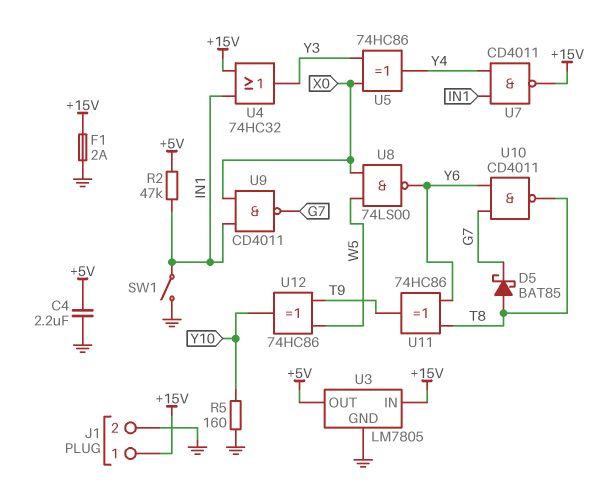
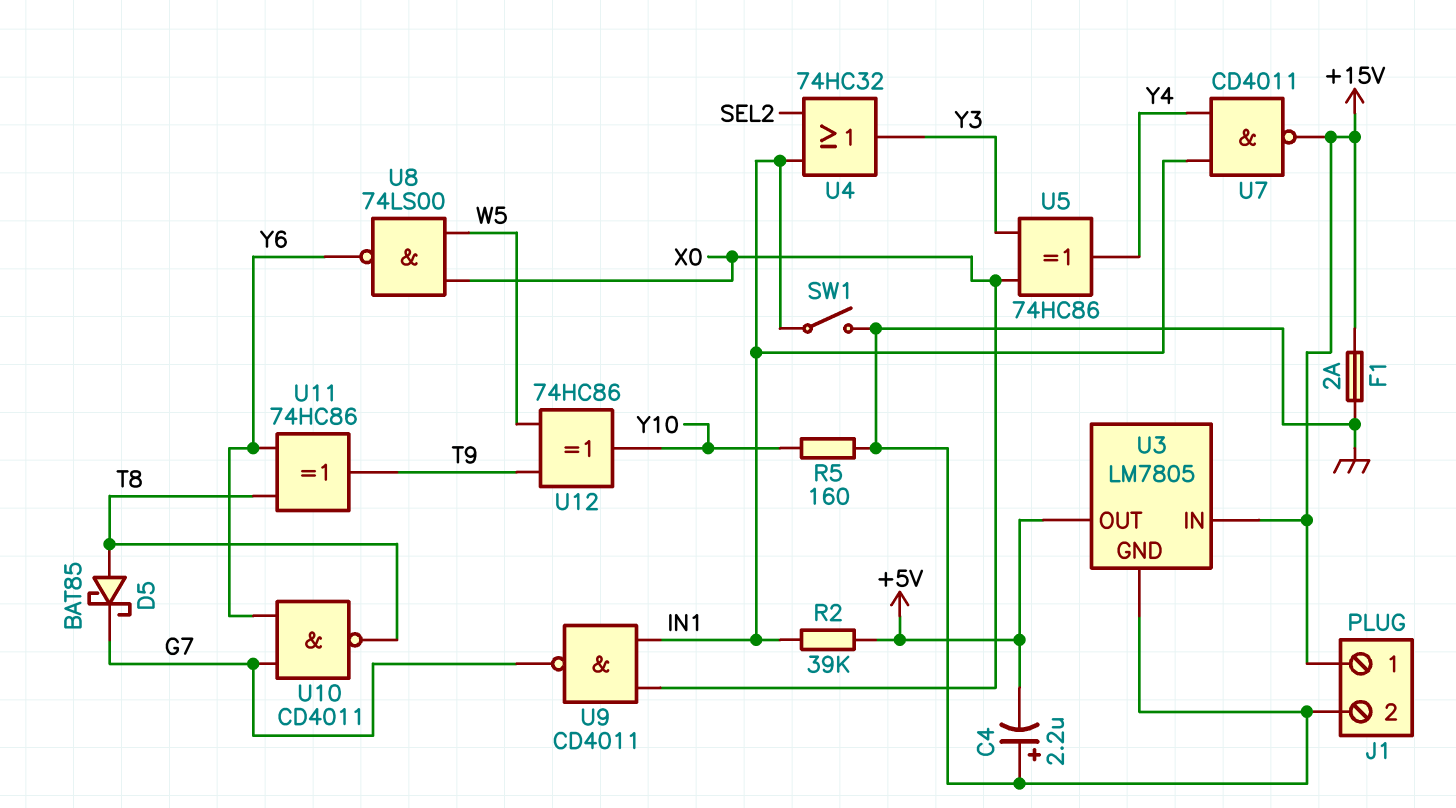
C4: 2.2uF (+5V, GND) -> 2.2uF (plus GND, minus +5V)
R2: 47k (+5V, IN1) -> 39k (+5V, IN1)
U4: OR 74HC32 (in +15V, in IN1, out Y3) -> OR 74HC32 (in IN1, in SEL2, out Y3)

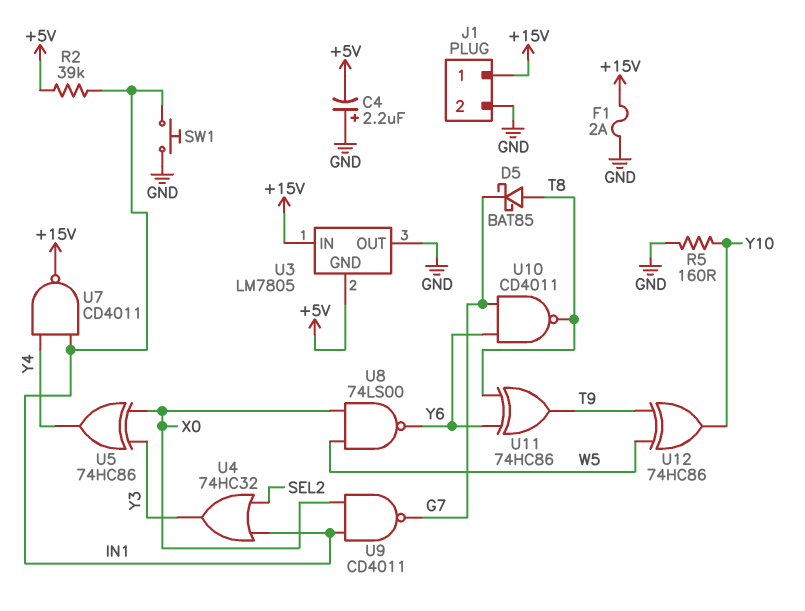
SW1: switch (GND, IN1) -> button (GND, IN1)
U3 pin GND: GND -> +5V
U3 pin OUT: +5V -> GND

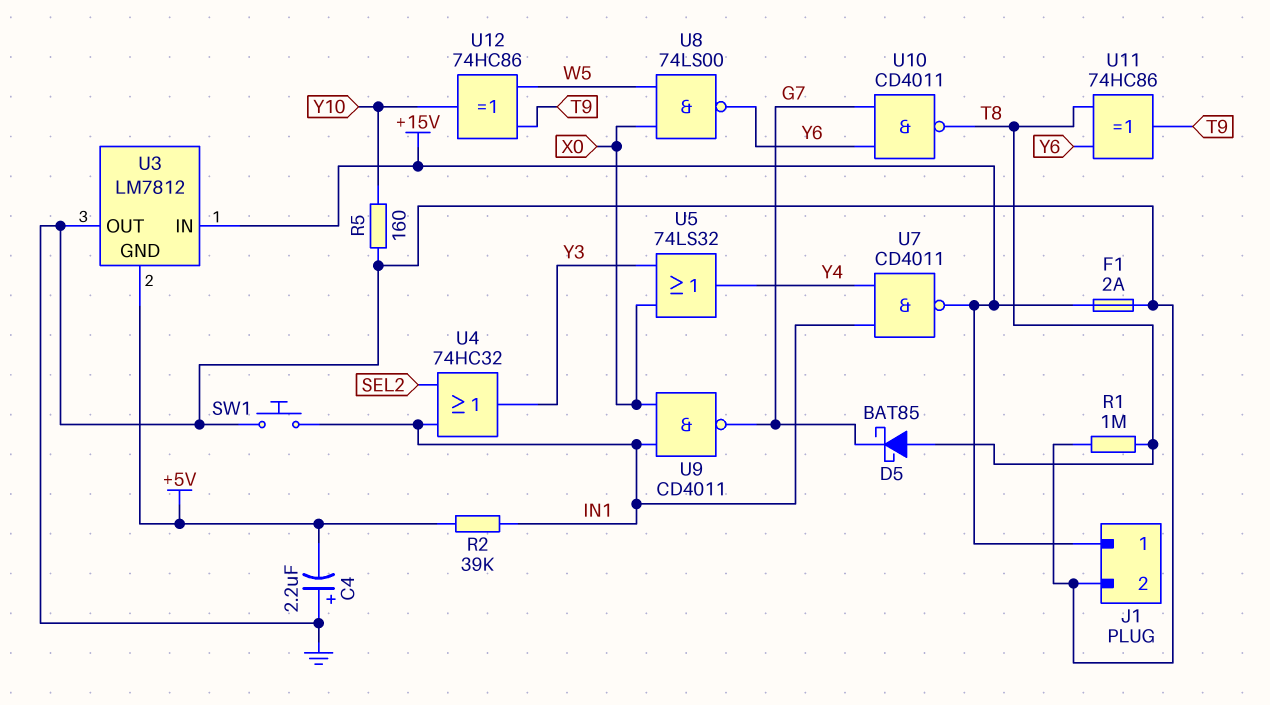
R1: none -> 1M (GND, T8)
U3: LM7805 -> LM7812
U5: XOR 74HC86 (in X0, in Y3, out Y4) -> OR 74LS32 (in X0, in Y3, out Y4)

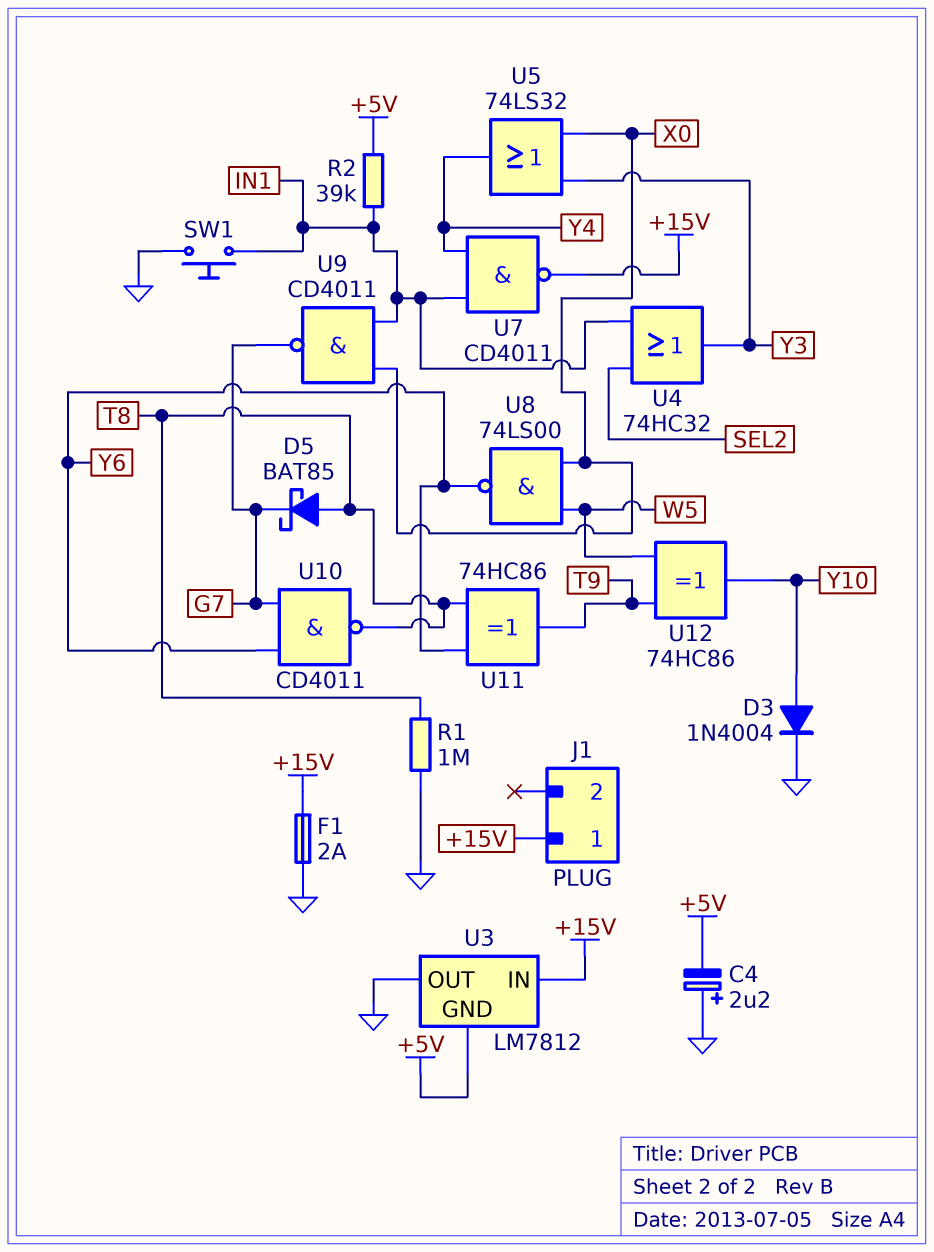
D3: none -> diode 1N4004 (A Y10, K GND)
J1 pin 2: GND -> none
R5: 160 (GND, Y10) -> none

